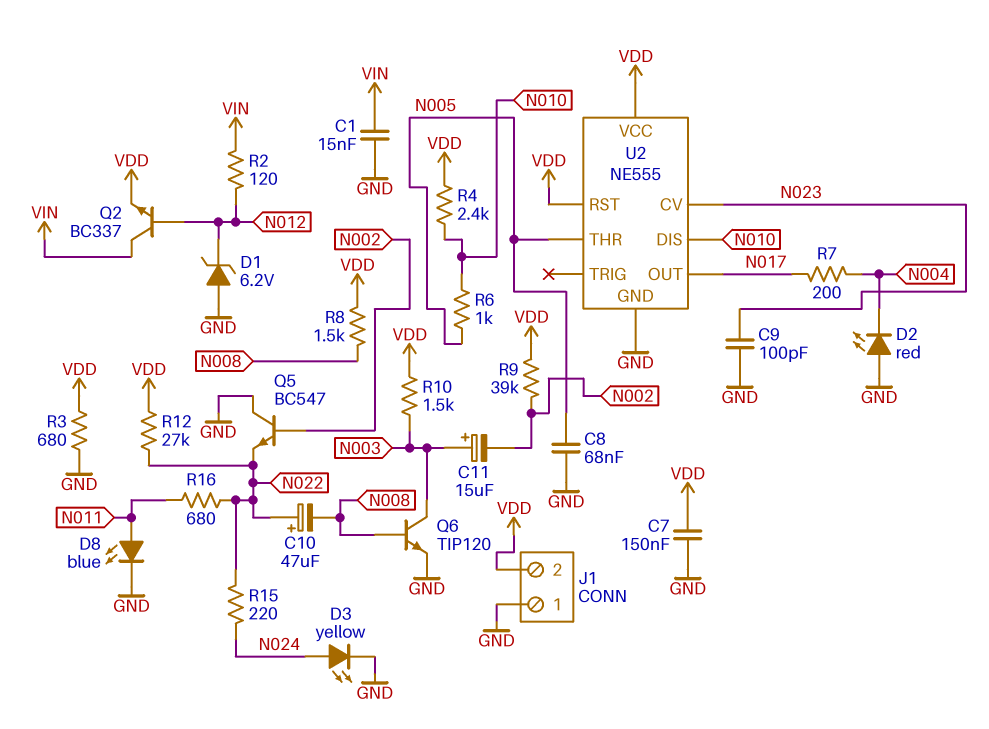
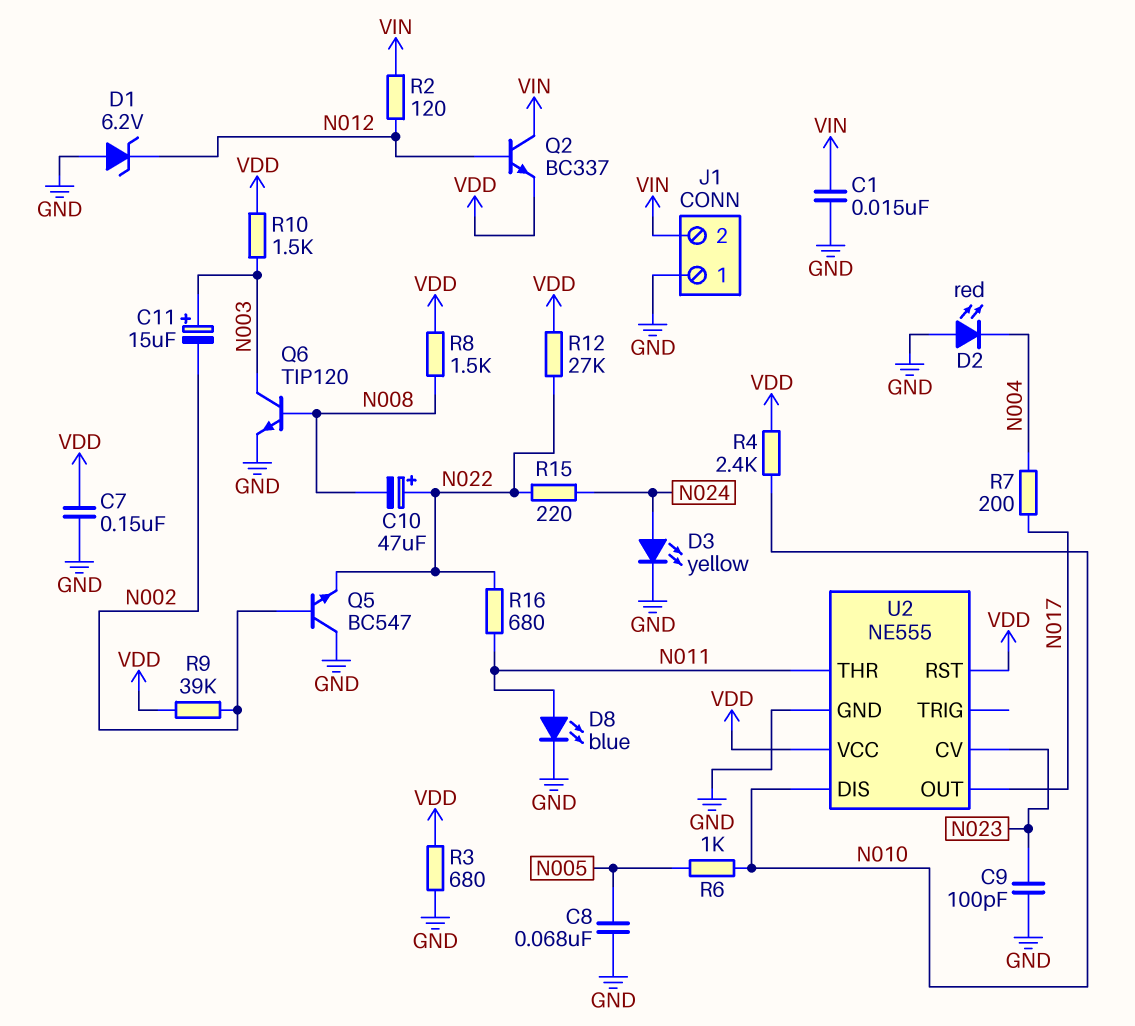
J1 pin 2: VDD -> VIN
U2 pin THR: N005 -> N011

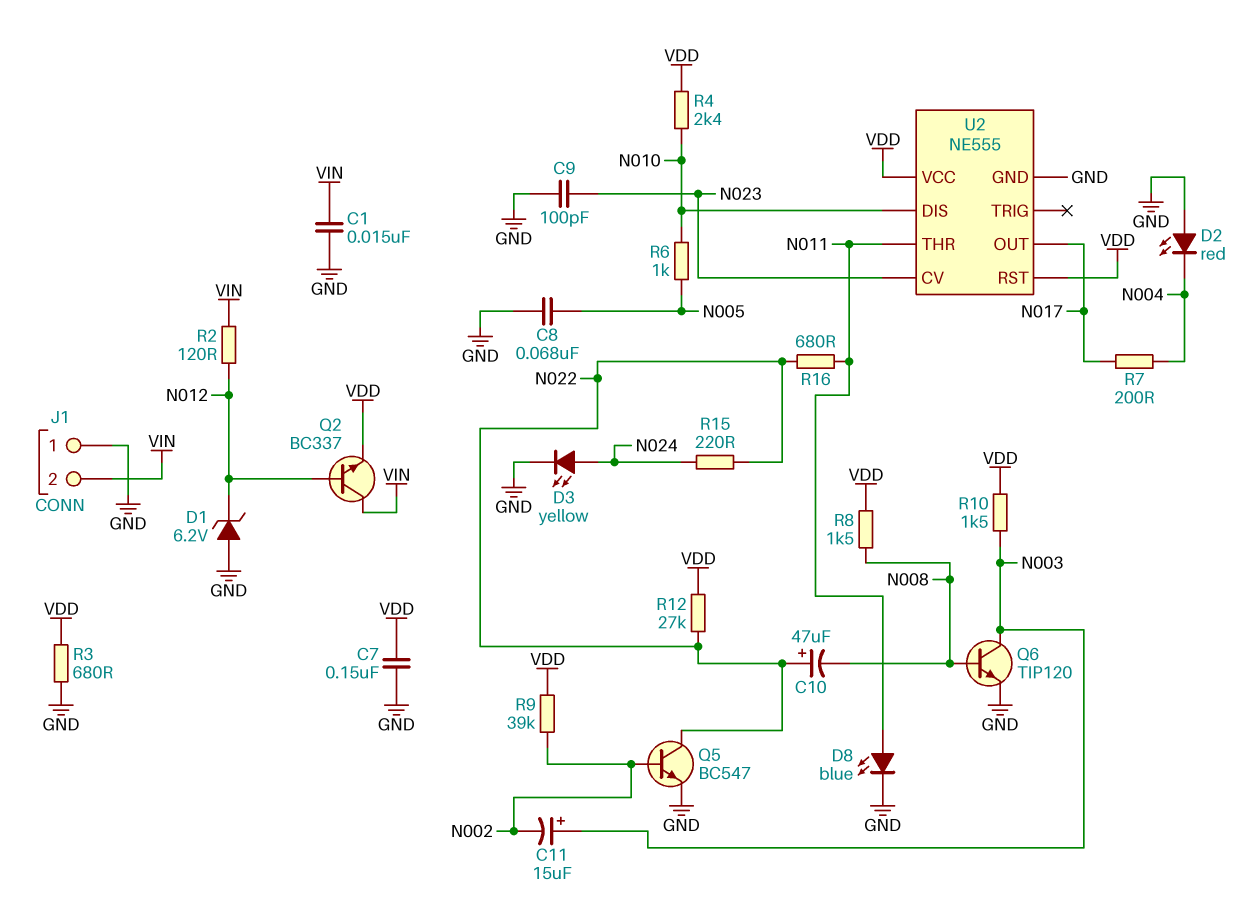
Q5: NPN BC547 (B N002, C GND, E N022) -> NPN BC547 (B N002, C N022, E GND)

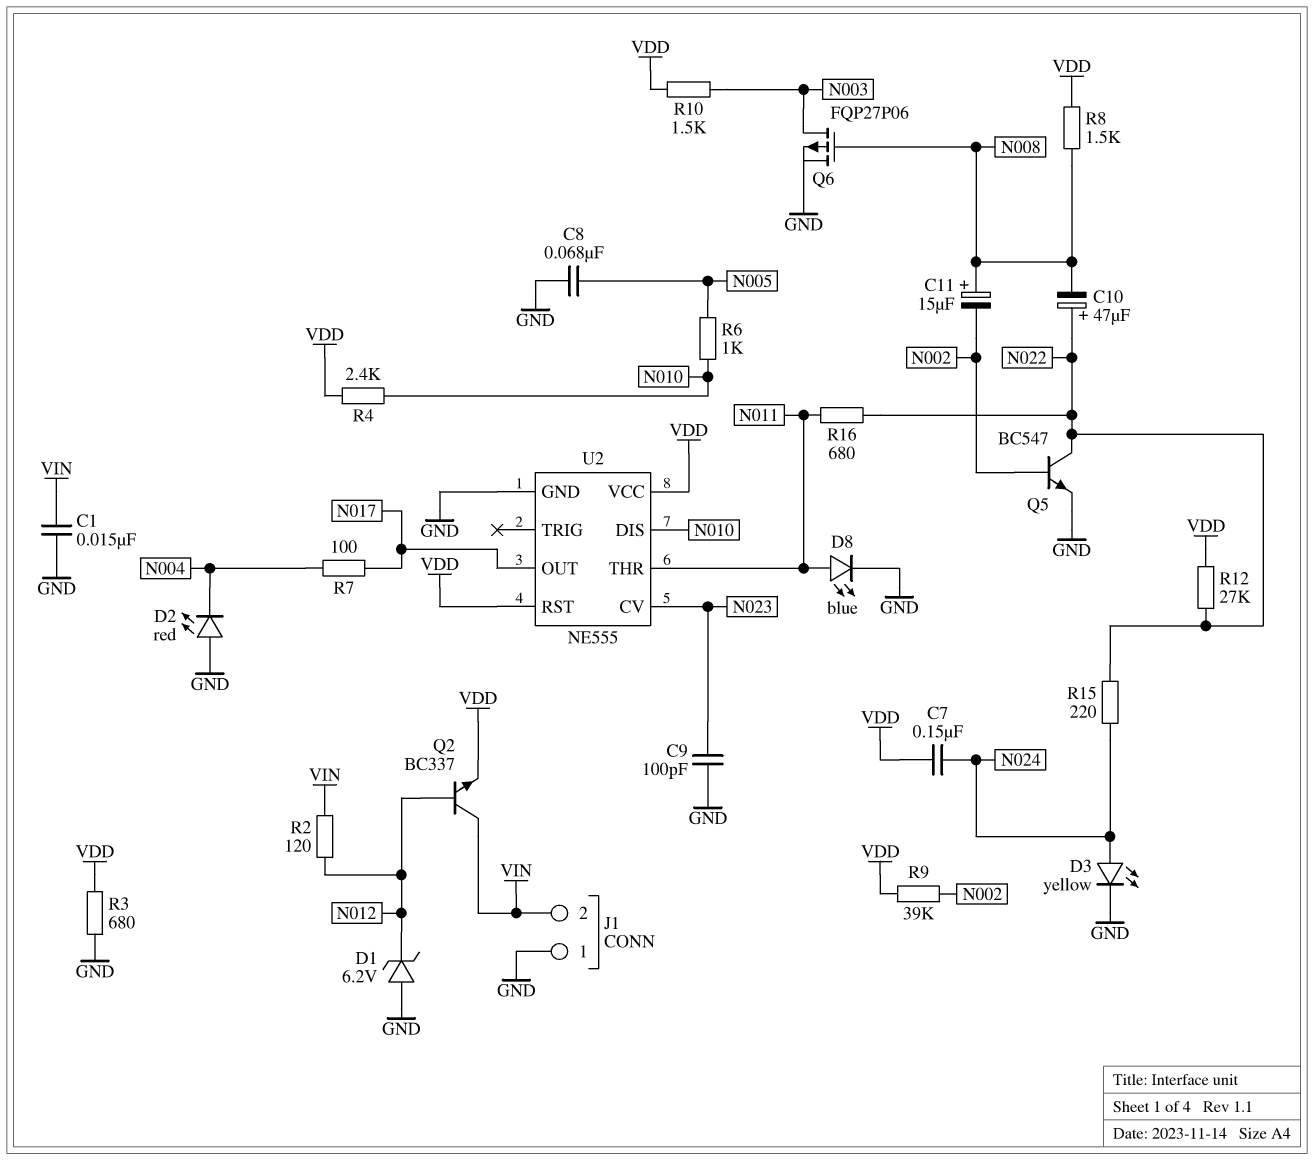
C7: 150nF (GND, VDD) -> 150nF (N024, VDD)
C11: 15uF (plus N003, minus N002) -> 15uF (plus N008, minus N002)
Q6: NPN TIP120 (B N008, C N003, E GND) -> PMOS FQP27P06 (G N008, D N003, S GND)
R7: 200 (N004, N017) -> 100 (N004, N017)

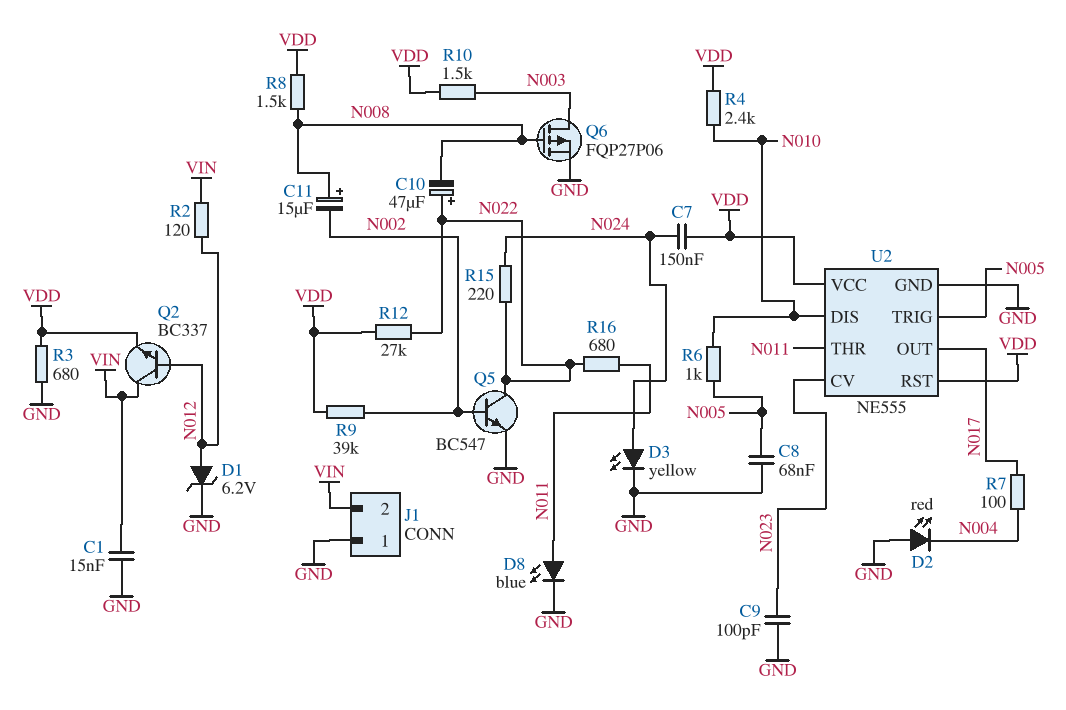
D1: zener 6.2V (A GND, K N012) -> zener 6.2V (A N012, K GND)
U2 pin TRIG: none -> N005

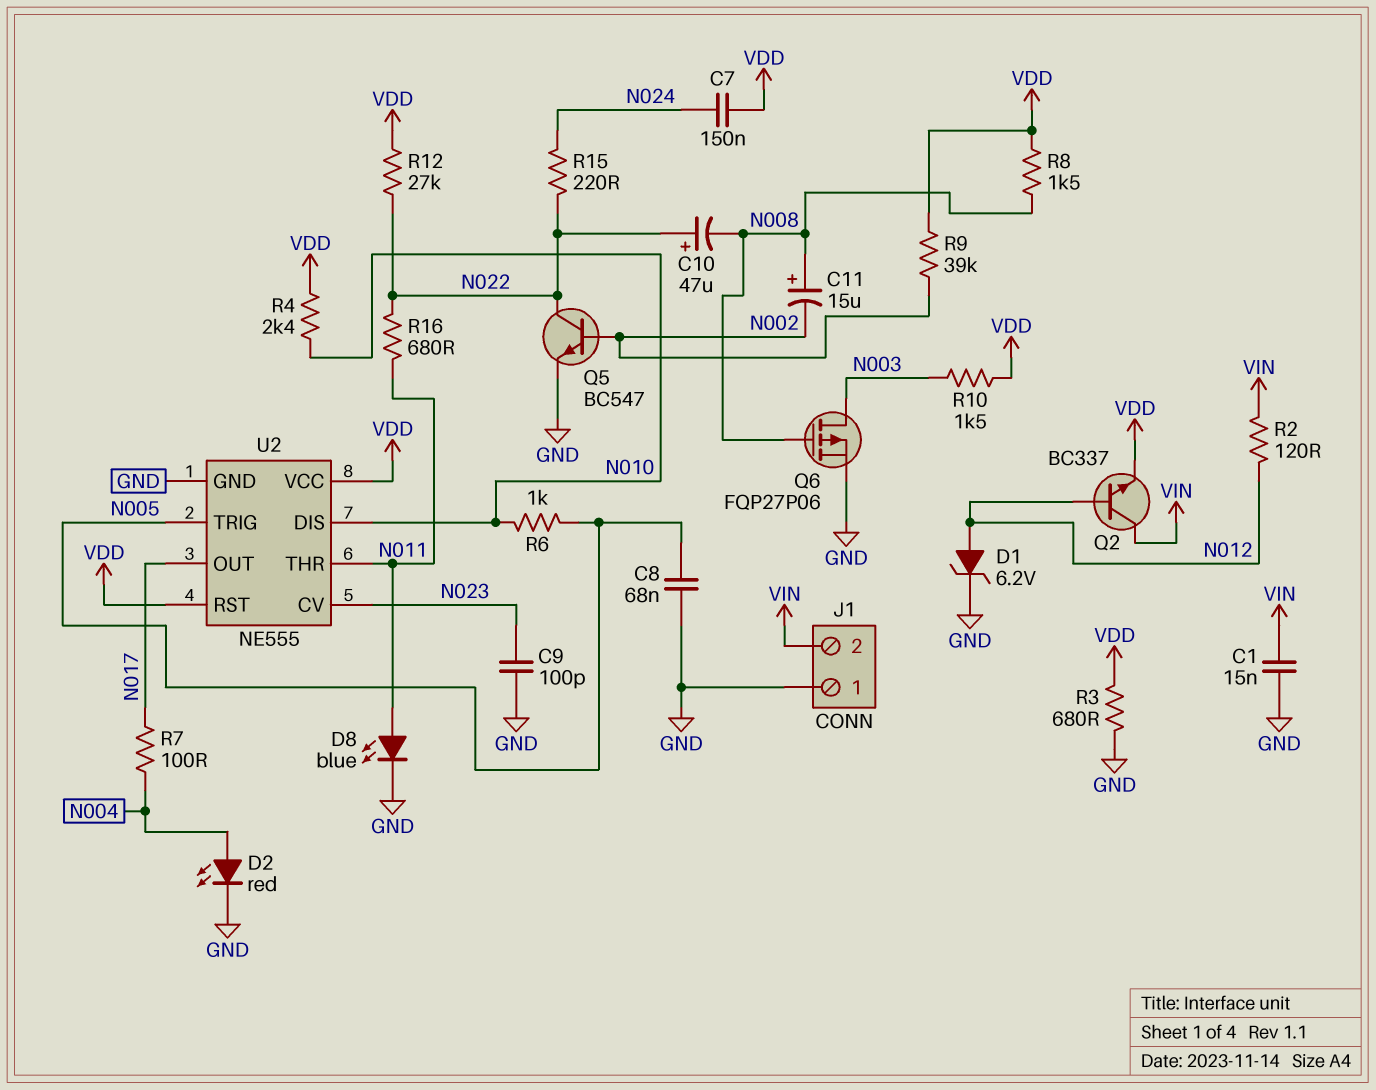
D2: LED red (A GND, K N004) -> LED red (A N004, K GND)
D3: LED yellow (A N024, K GND) -> none

